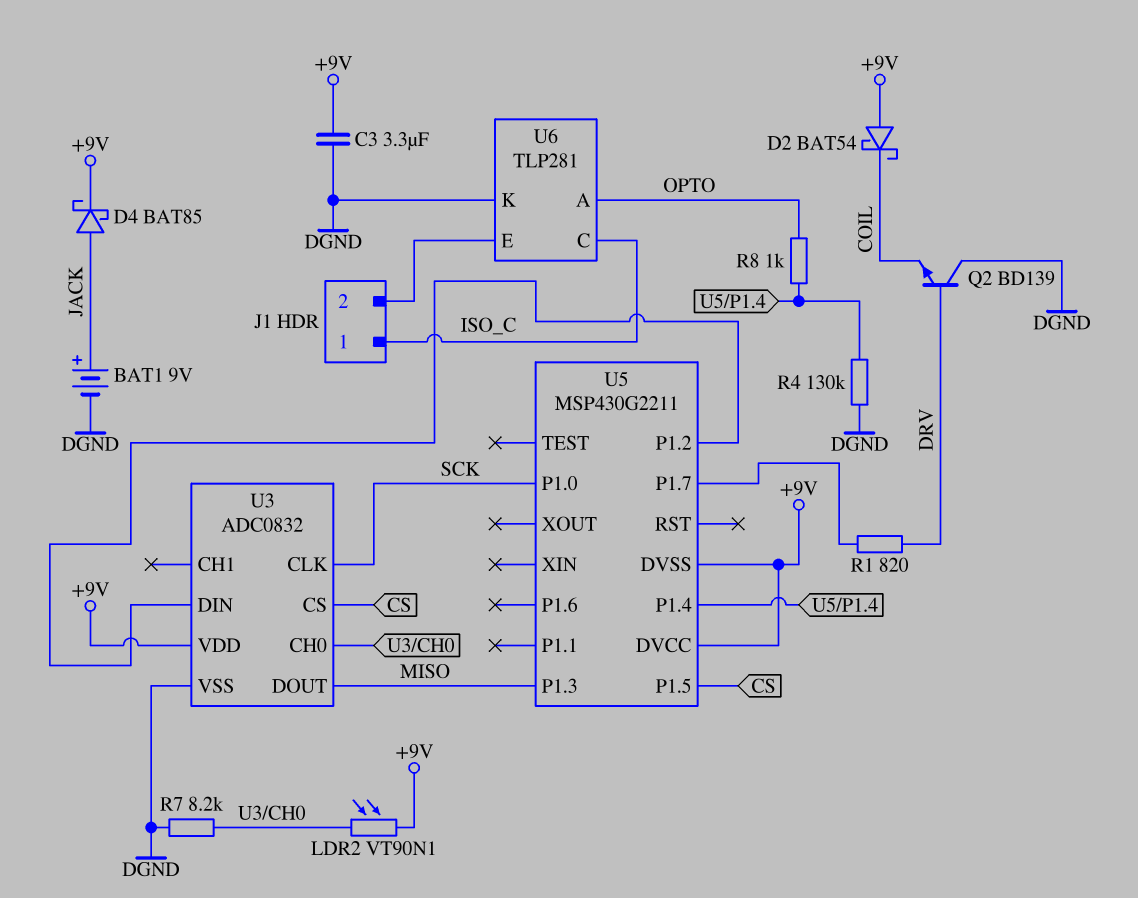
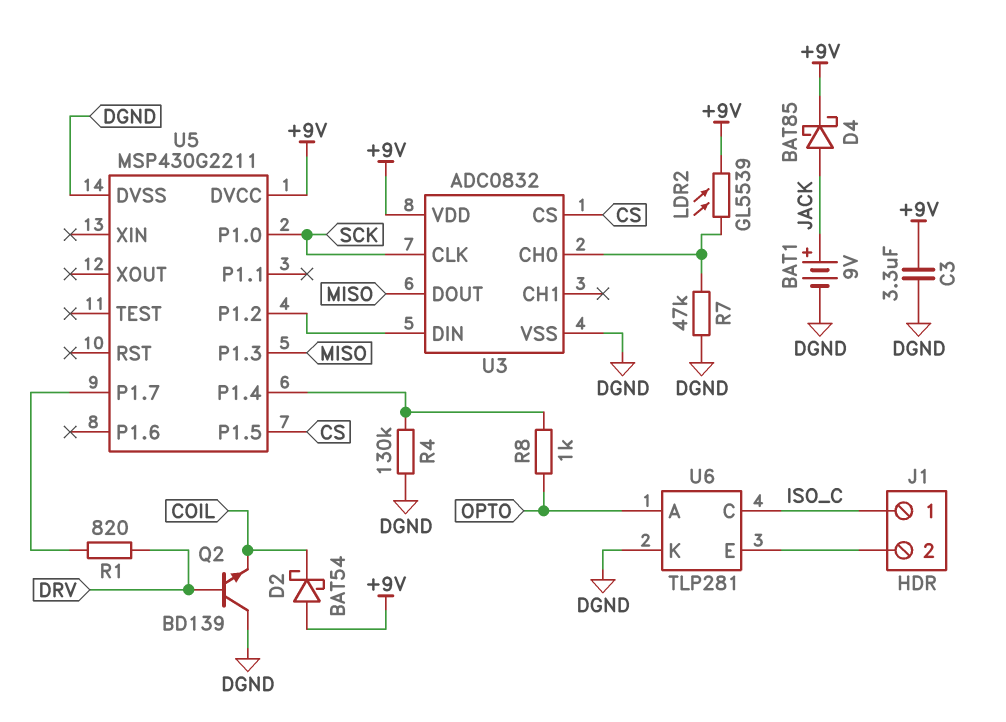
LDR2: VT90N1 (+9V, U3/CH0) -> GL5539 (+9V, U3/CH0)
R7: 8.2k (DGND, U3/CH0) -> 47k (DGND, U3/CH0)
U5 pin DVSS: +9V -> DGND

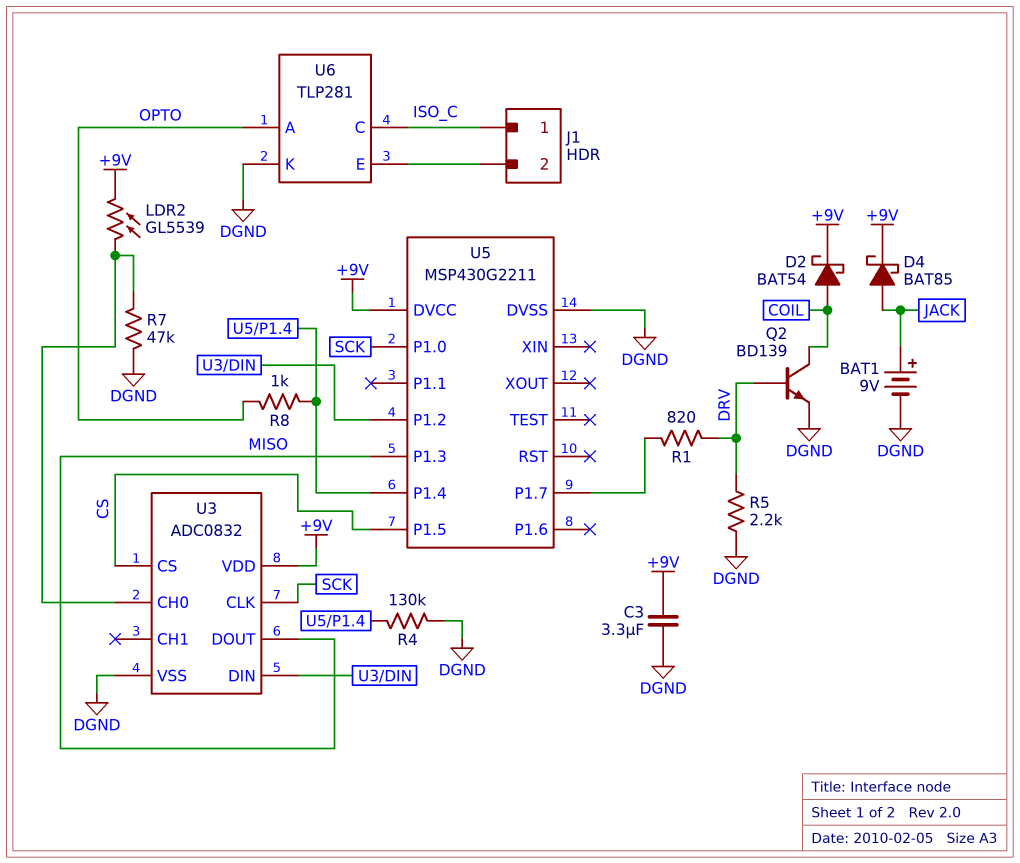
D2: schottky BAT54 (A +9V, K COIL) -> schottky BAT54 (A COIL, K +9V)
Q2: NPN BD139 (B DRV, C DGND, E COIL) -> NPN BD139 (B DRV, C COIL, E DGND)
R5: none -> 2.2k (DGND, DRV)

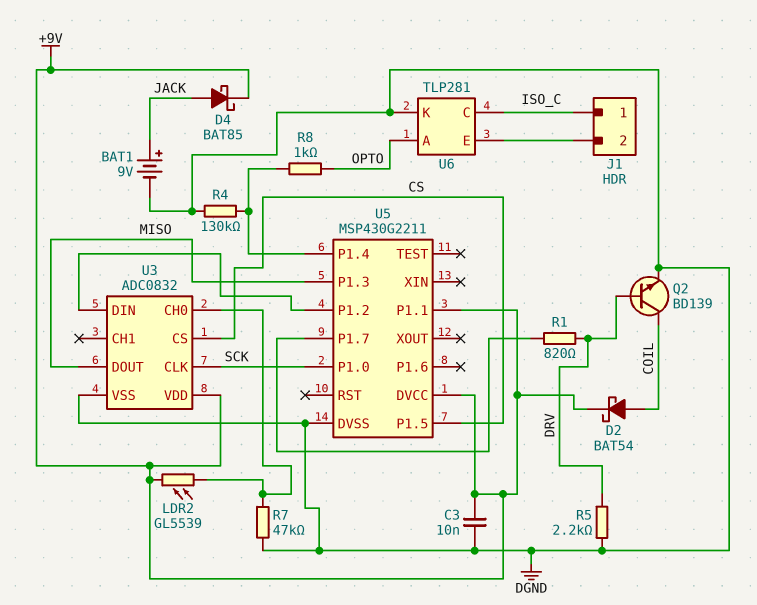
C3: 3.3uF (+9V, DGND) -> 10nF (+9V, DGND)
U5 pin P1.1: none -> +9V

